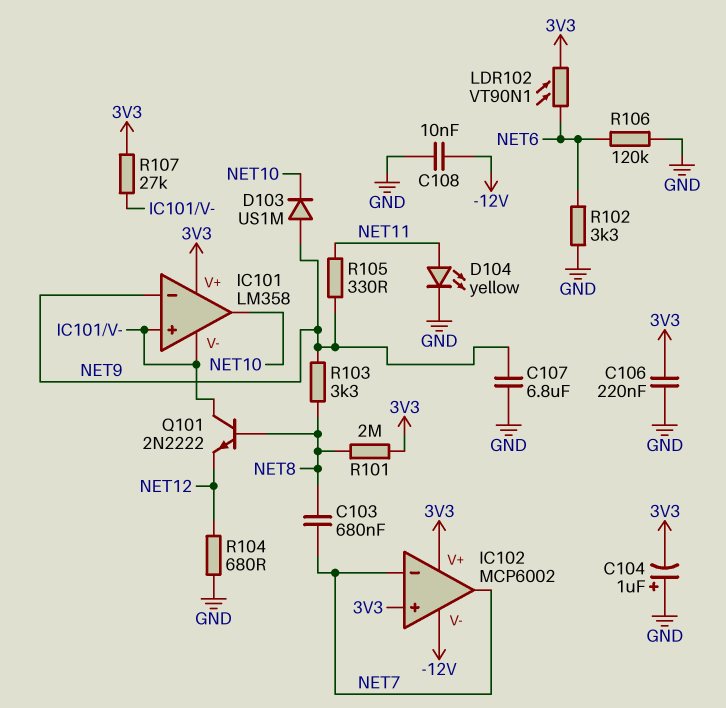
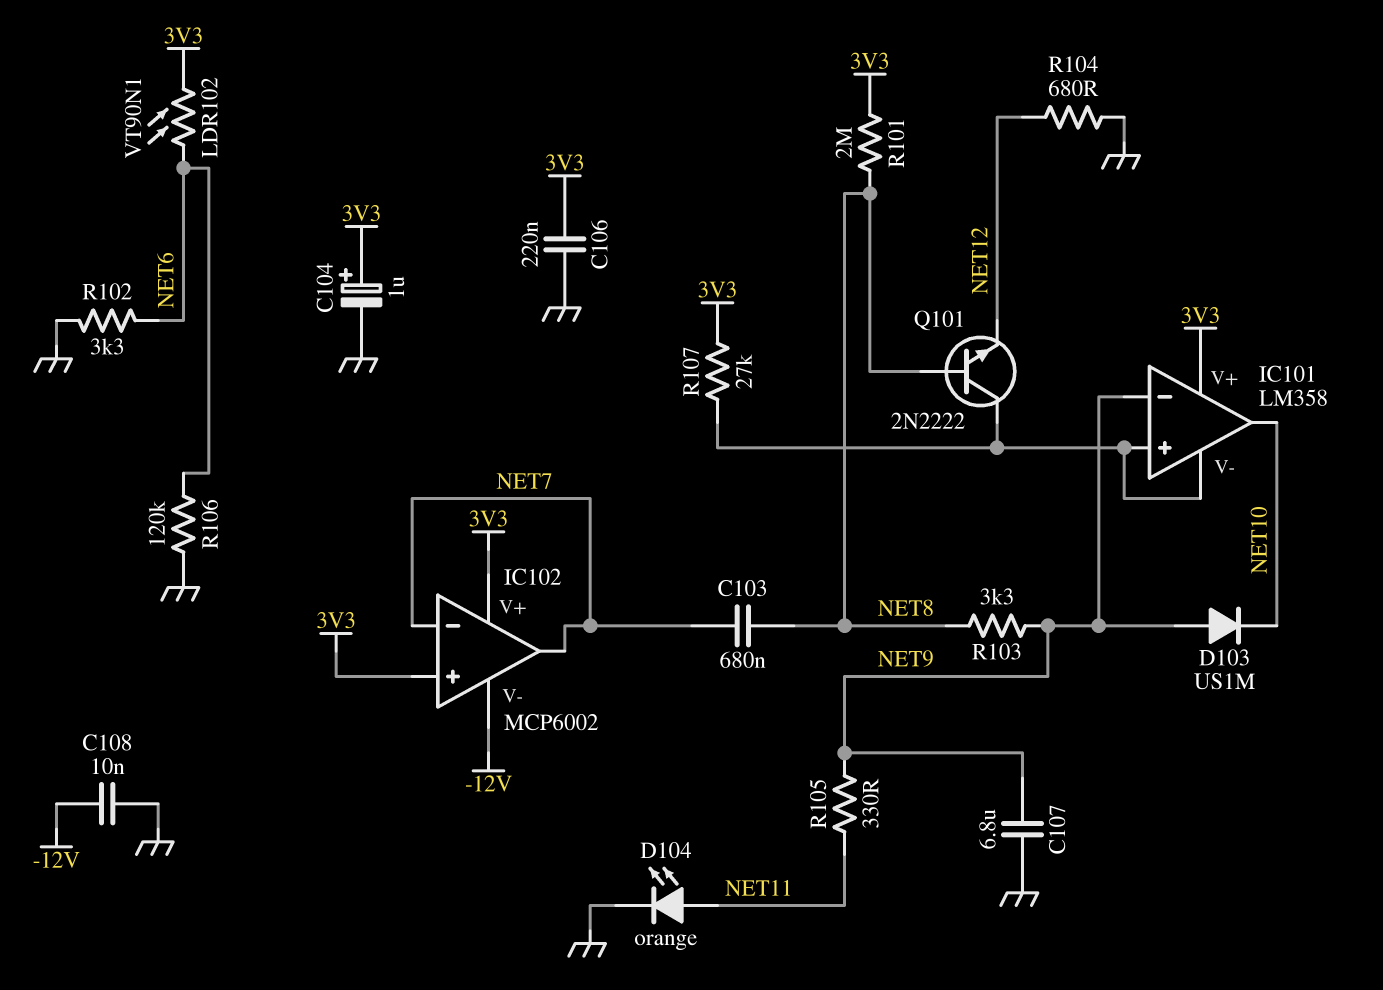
C104: 1uF (plus GND, minus 3V3) -> 1uF (plus 3V3, minus GND)
D104: LED yellow (A NET11, K GND) -> LED orange (A NET11, K GND)

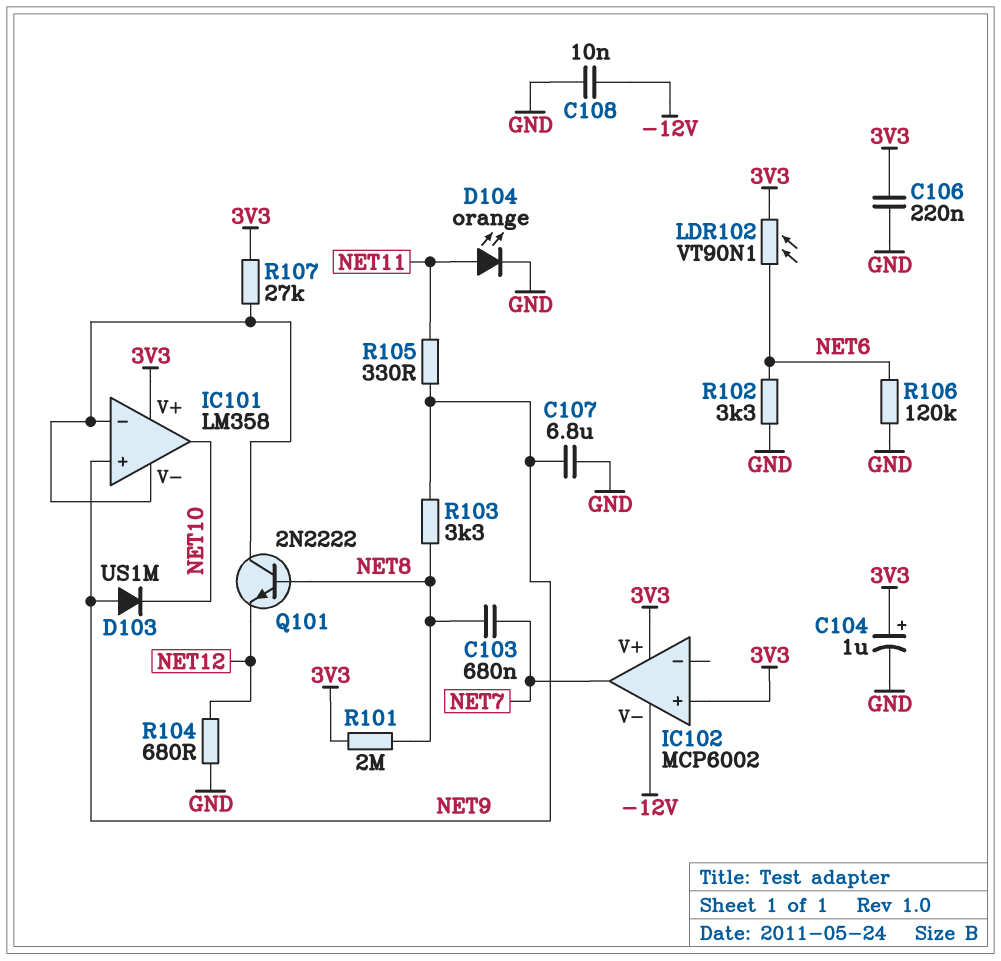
IC101 pin in+: IC101/V- -> NET9
IC101 pin in-: NET9 -> IC101/V-
IC102 pin in-: NET7 -> none

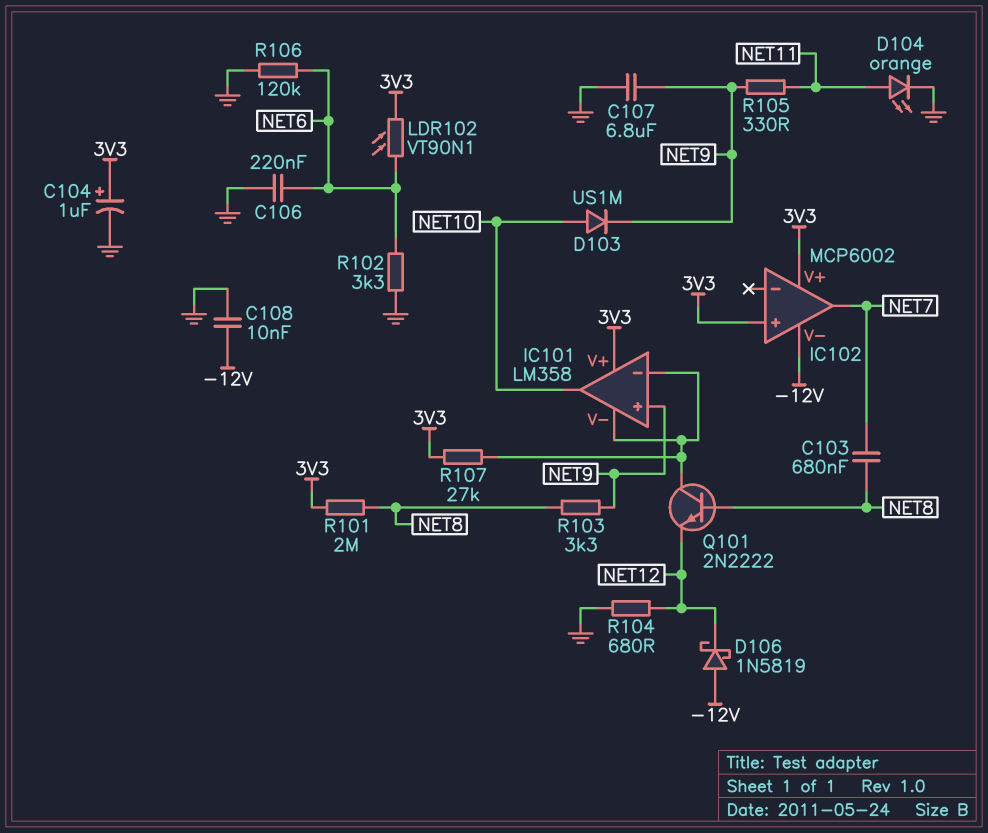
C106: 220nF (3V3, GND) -> 220nF (GND, NET6)
D103: diode US1M (A NET9, K NET10) -> diode US1M (A NET10, K NET9)
D106: none -> schottky 1N5819 (A -12V, K NET12)

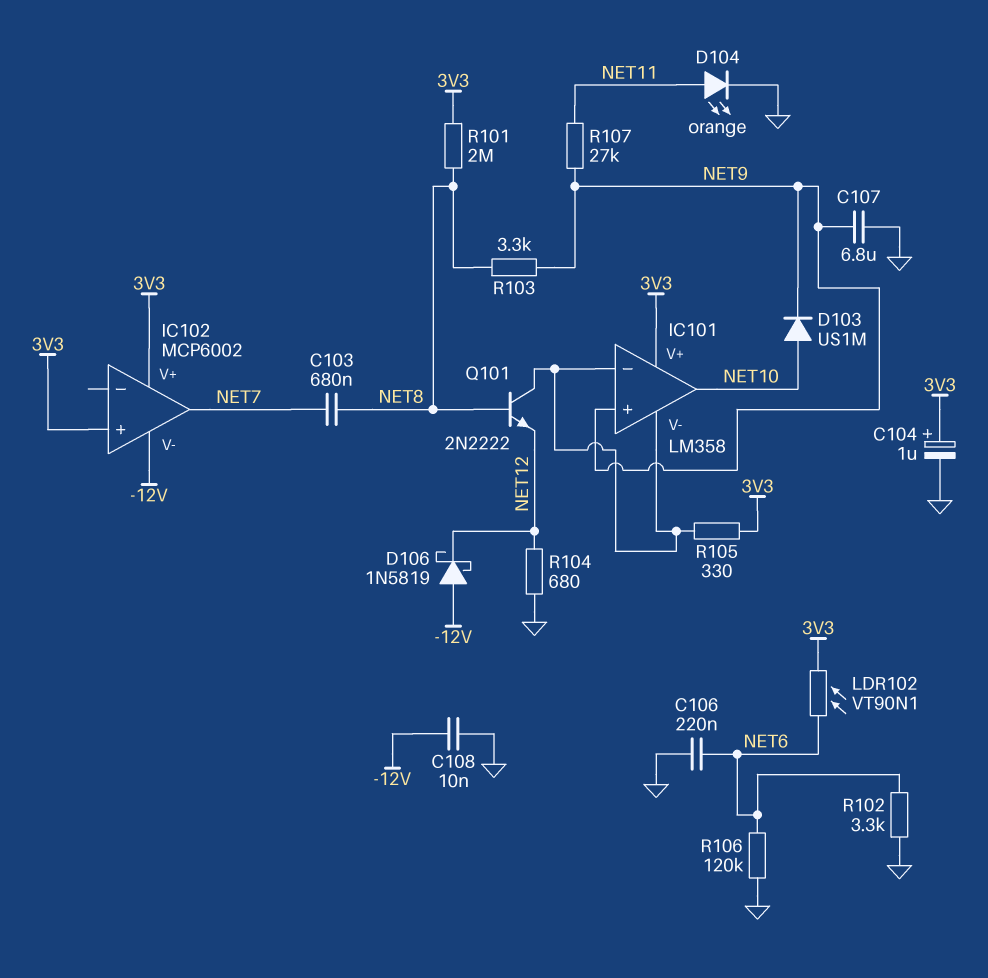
R105: 330 (NET9, NET11) -> 330 (3V3, IC101/V-)
R107: 27k (3V3, IC101/V-) -> 27k (NET9, NET11)

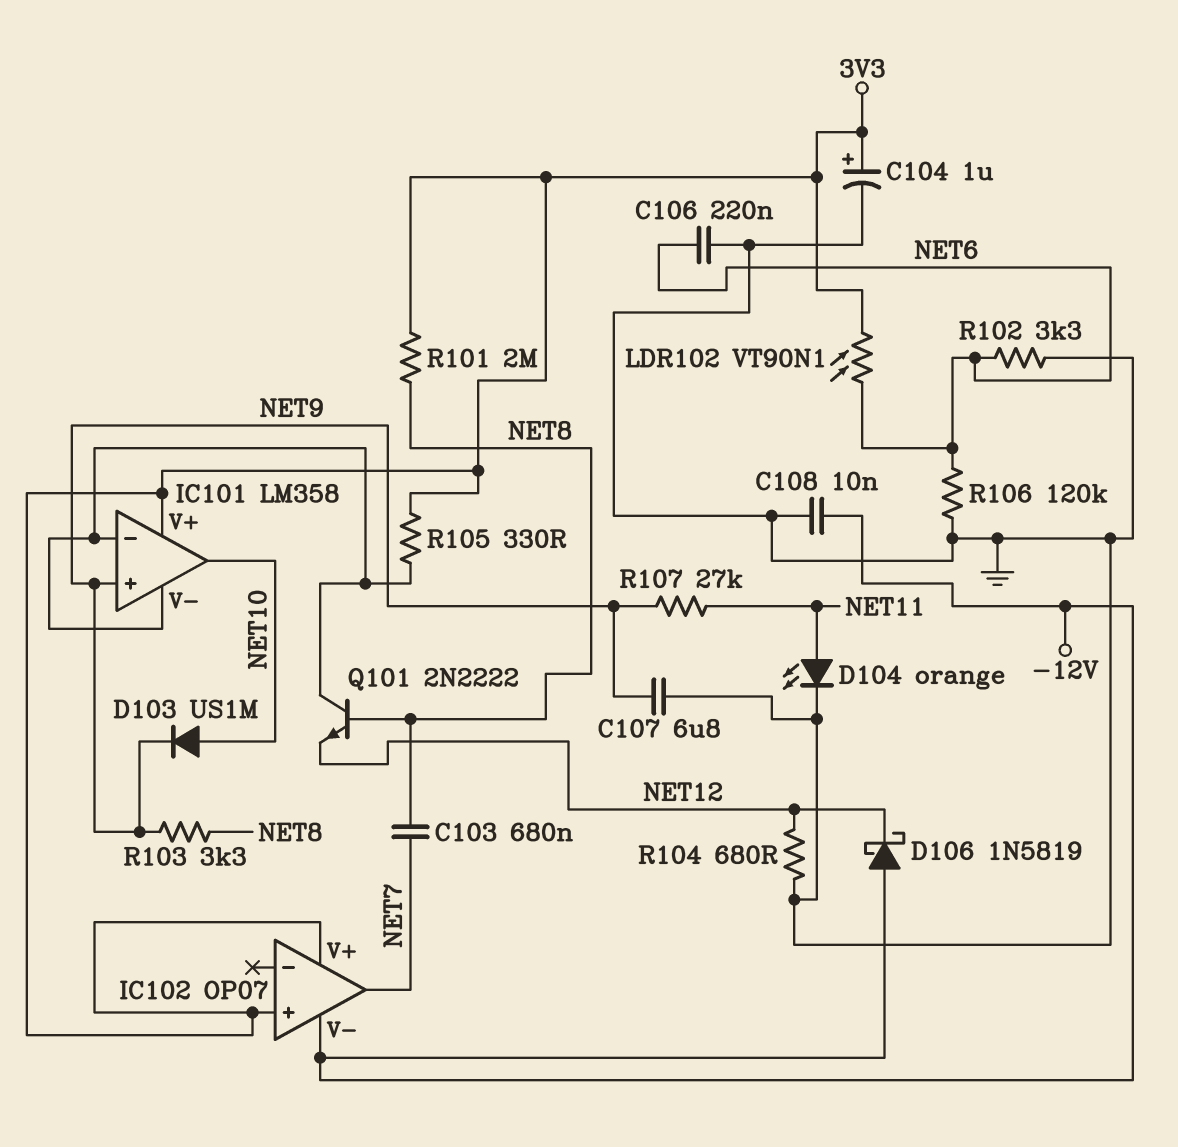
IC102: MCP6002 -> OP07

